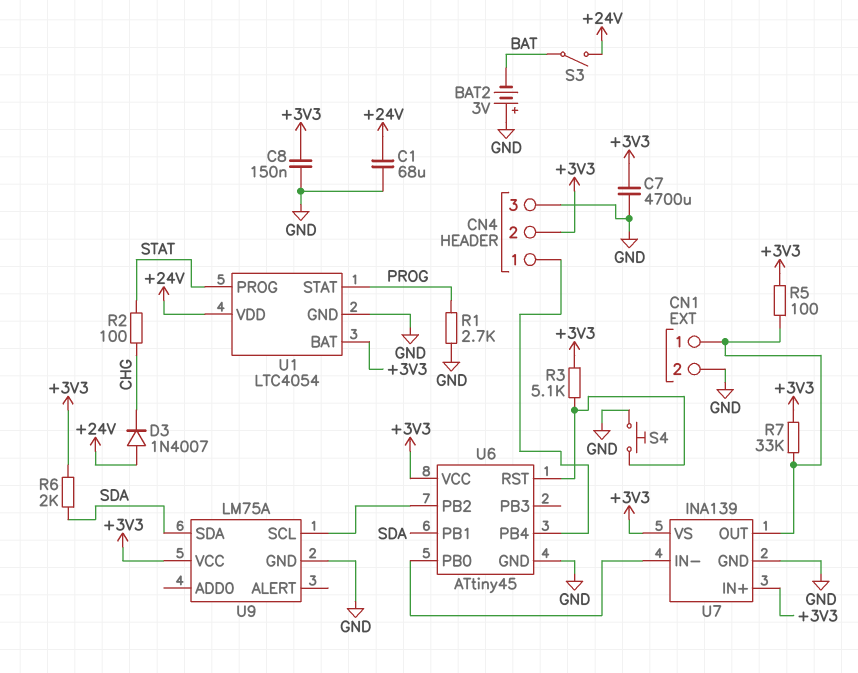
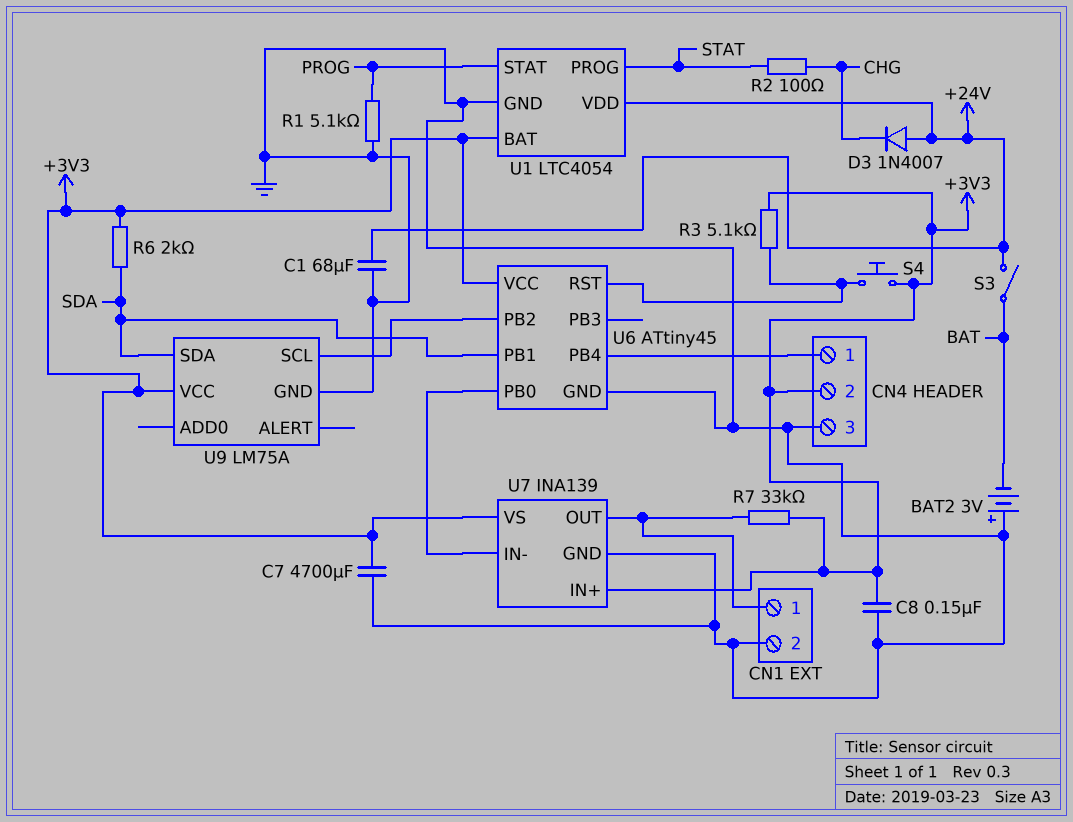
R1: 2.7k (GND, PROG) -> 5.1k (GND, PROG)
R5: 100 (+3V3, CN1/1) -> none
S4: button (GND, U6/RST) -> button (+3V3, U6/RST)

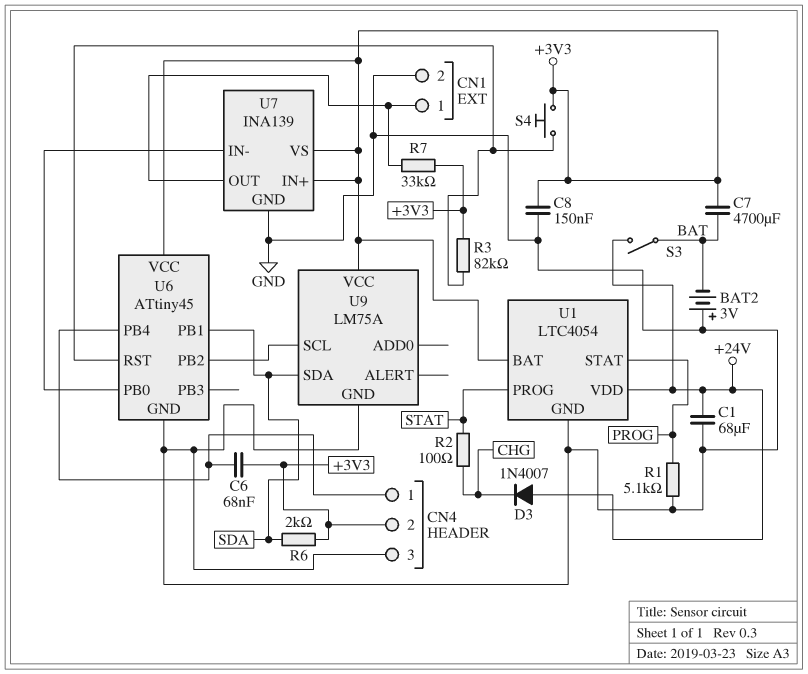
C6: none -> 68nF (+3V3, CN4/1)
C7: 4700uF (+3V3, GND) -> 4700uF (+3V3, BAT)
R3: 5.1k (+3V3, U6/RST) -> 82k (+3V3, U6/RST)

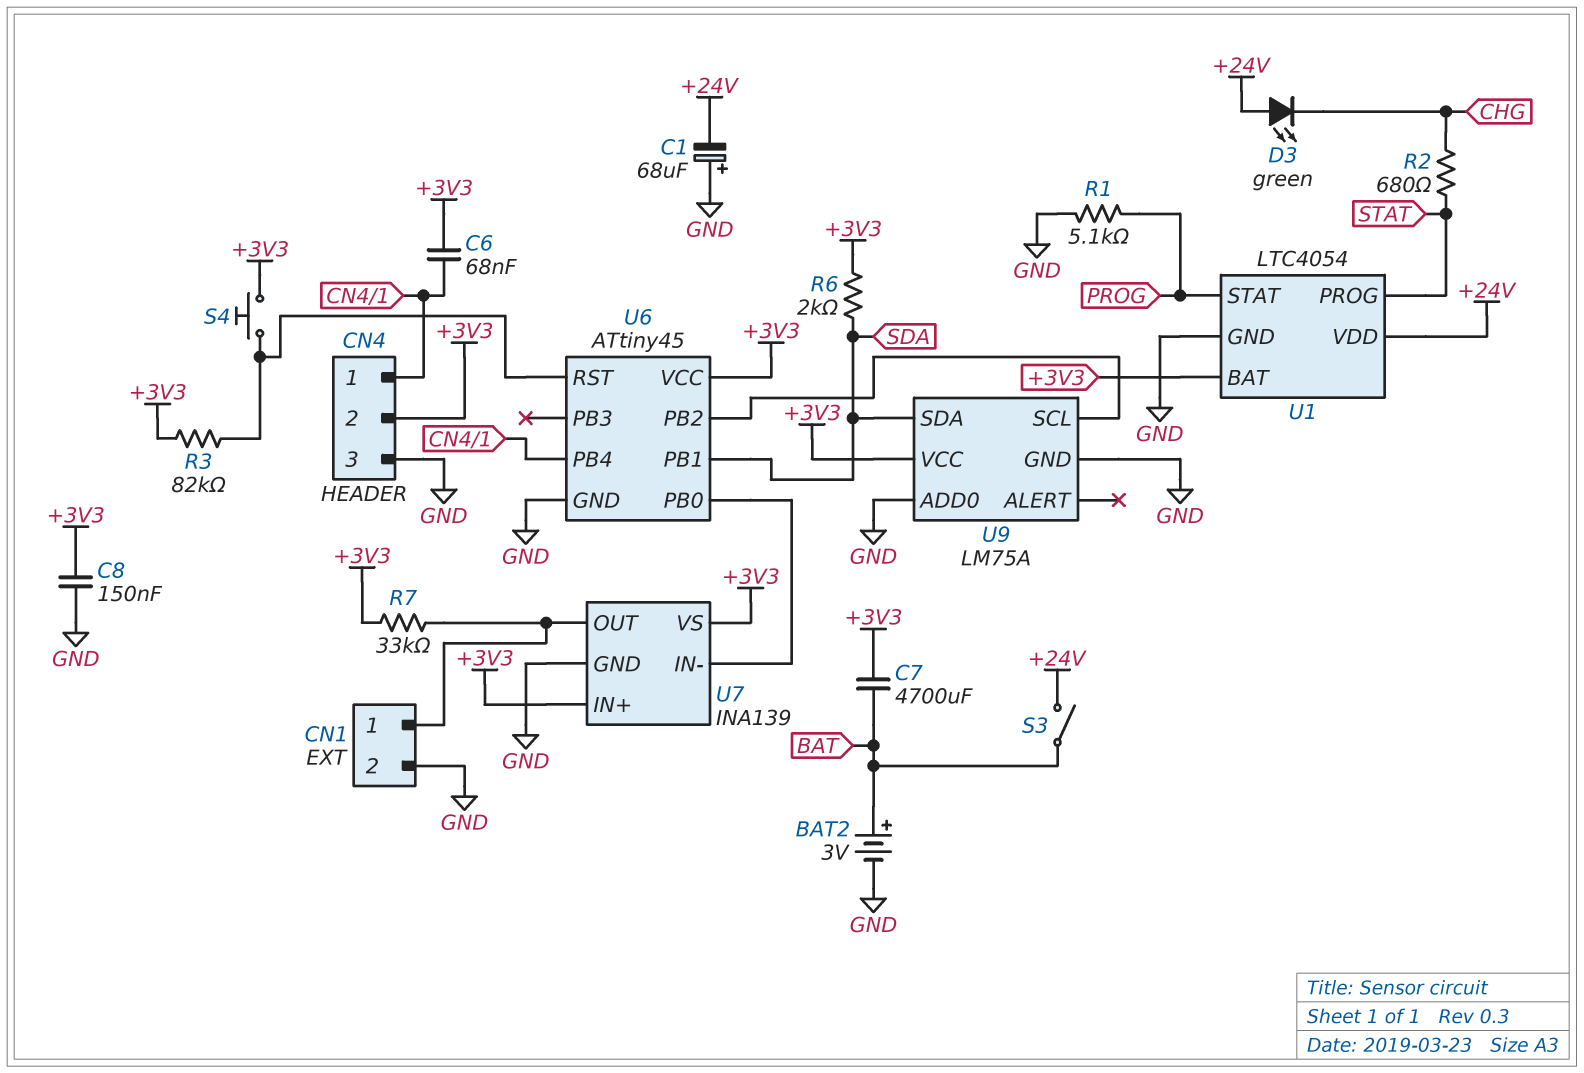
BAT2: 3V (plus GND, minus BAT) -> 3V (plus BAT, minus GND)
C1: 68uF (+24V, GND) -> 68uF (plus GND, minus +24V)
D3: diode 1N4007 (A +24V, K CHG) -> LED green (A +24V, K CHG)
R2: 100 (CHG, STAT) -> 680 (CHG, STAT)
U9 pin ADD0: none -> GND

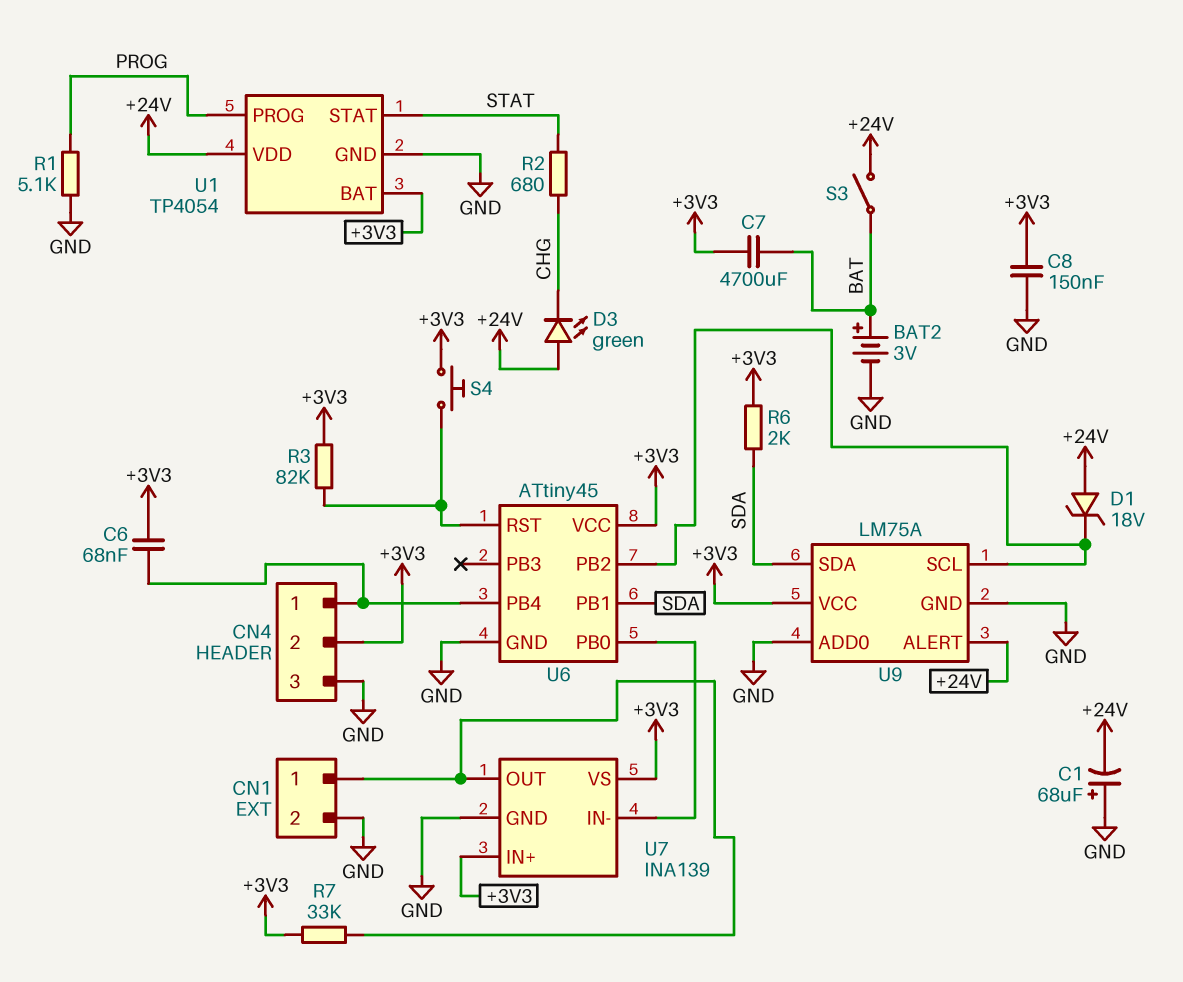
D1: none -> zener 18V (A +24V, K U6/PB2)
U1: LTC4054 -> TP4054
U1 pin PROG: STAT -> PROG
U1 pin STAT: PROG -> STAT
U9 pin ALERT: none -> +24V

